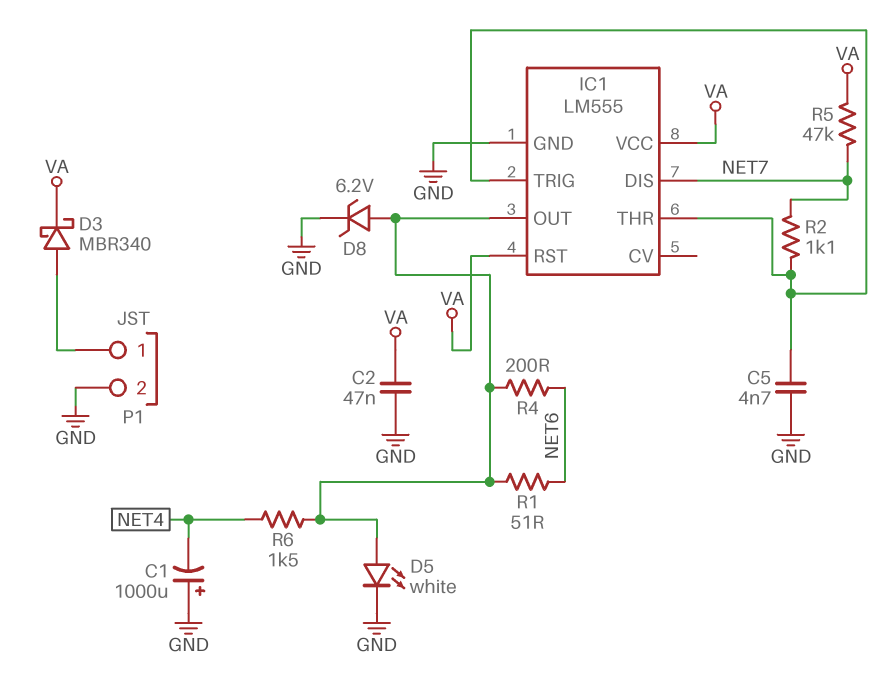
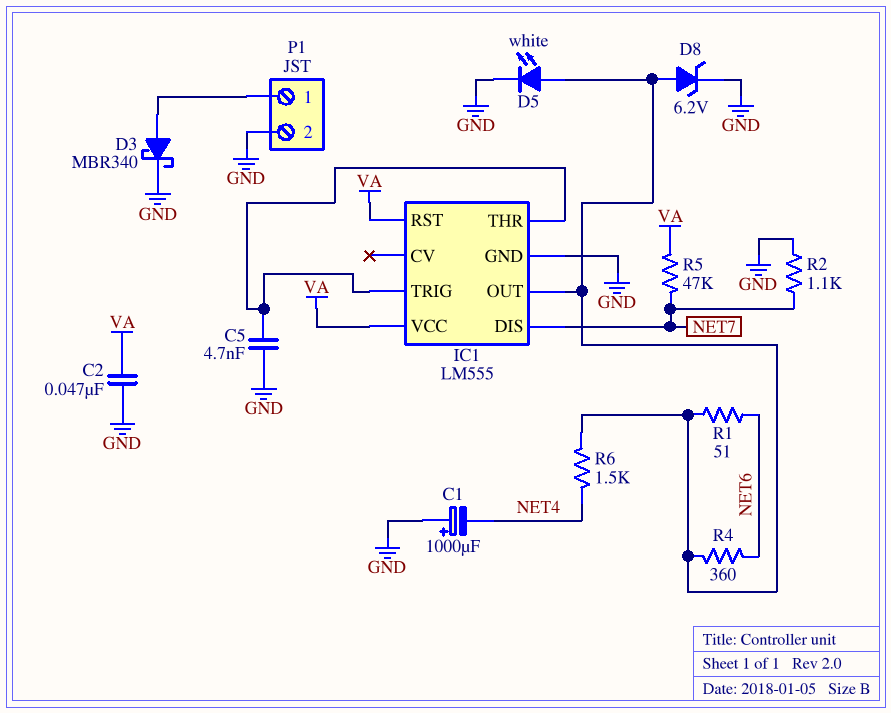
D3: schottky MBR340 (A P1/1, K VA) -> schottky MBR340 (A P1/1, K GND)
R2: 1.1k (IC1/THR, NET7) -> 1.1k (GND, NET7)
R4: 200 (IC1/OUT, NET6) -> 360 (IC1/OUT, NET6)

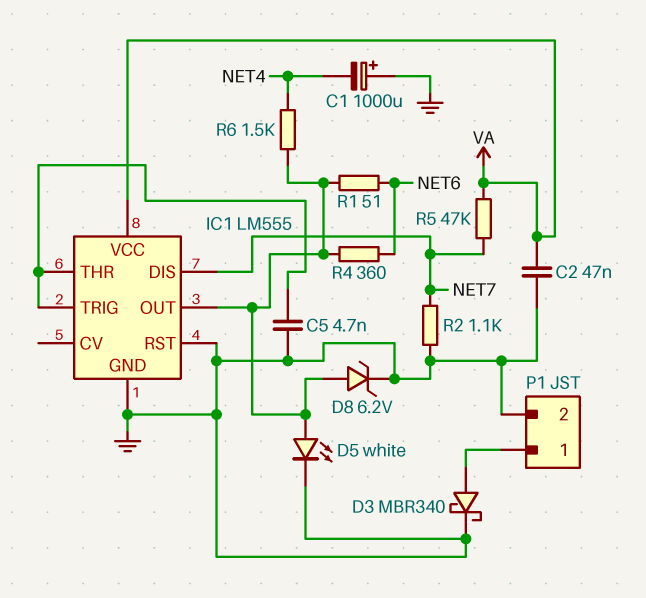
IC1 pin RST: VA -> GND

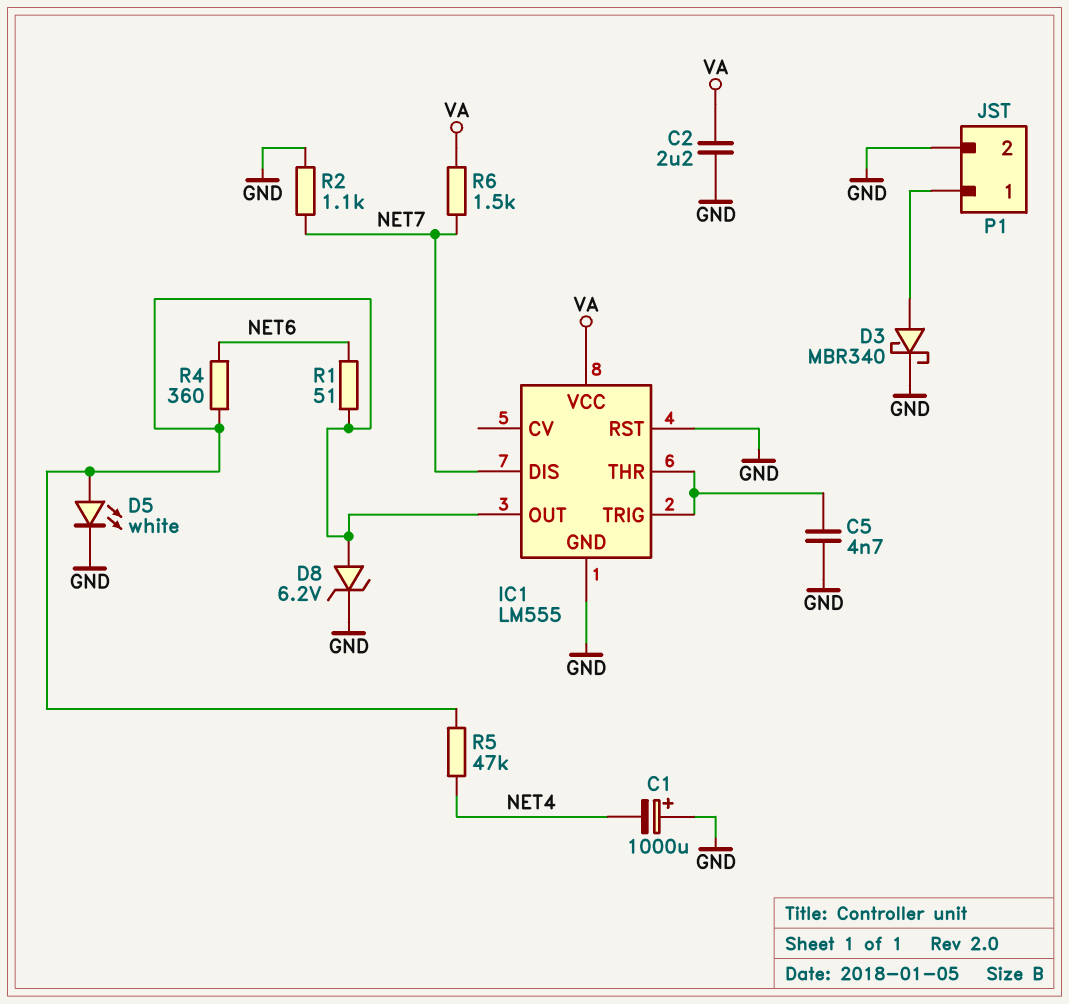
C2: 47nF (GND, VA) -> 2.2uF (GND, VA)
R5: 47k (NET7, VA) -> 47k (IC1/OUT, NET4)
R6: 1.5k (IC1/OUT, NET4) -> 1.5k (NET7, VA)

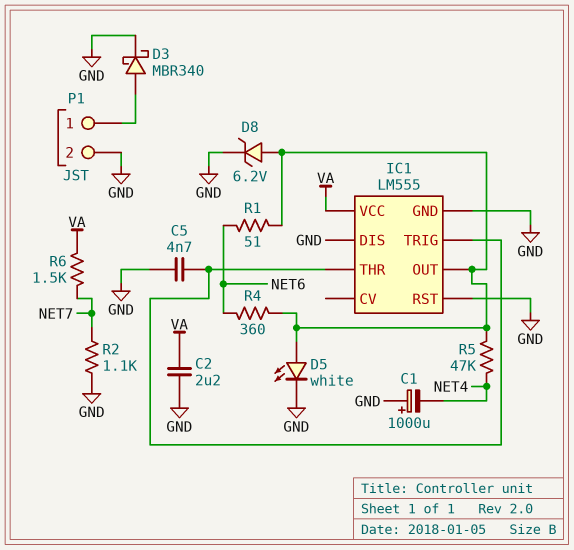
IC1 pin DIS: NET7 -> GND

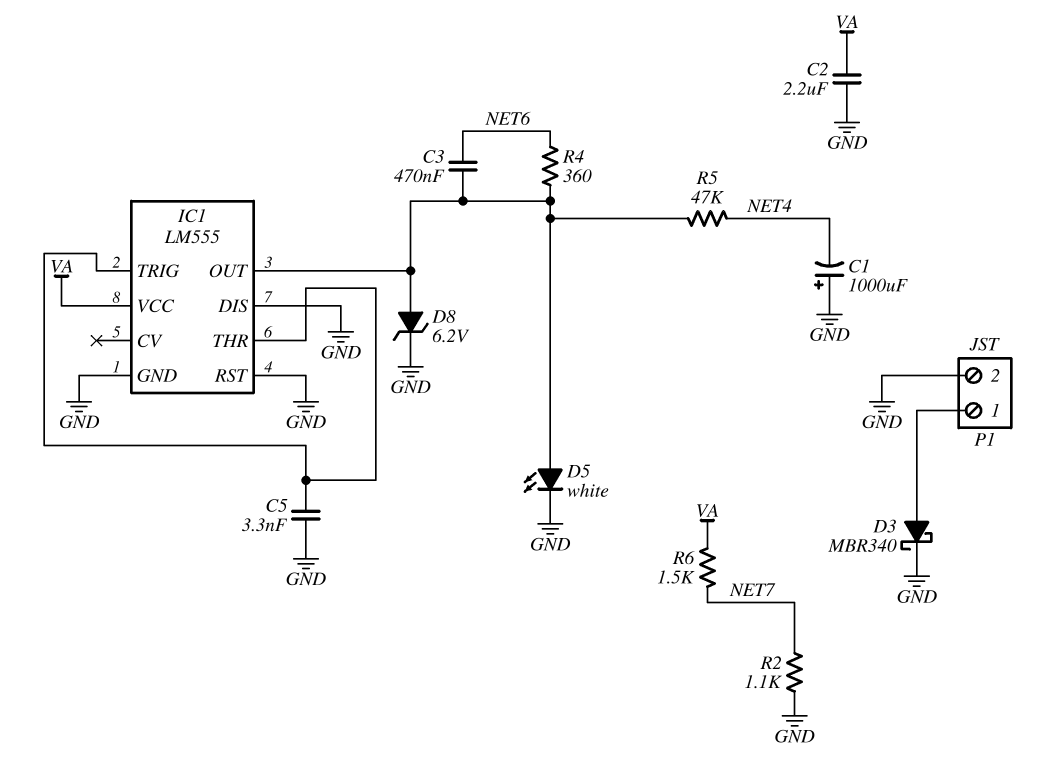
C3: none -> 470nF (IC1/OUT, NET6)
C5: 4.7nF (GND, IC1/THR) -> 3.3nF (GND, IC1/THR)
R1: 51 (IC1/OUT, NET6) -> none

